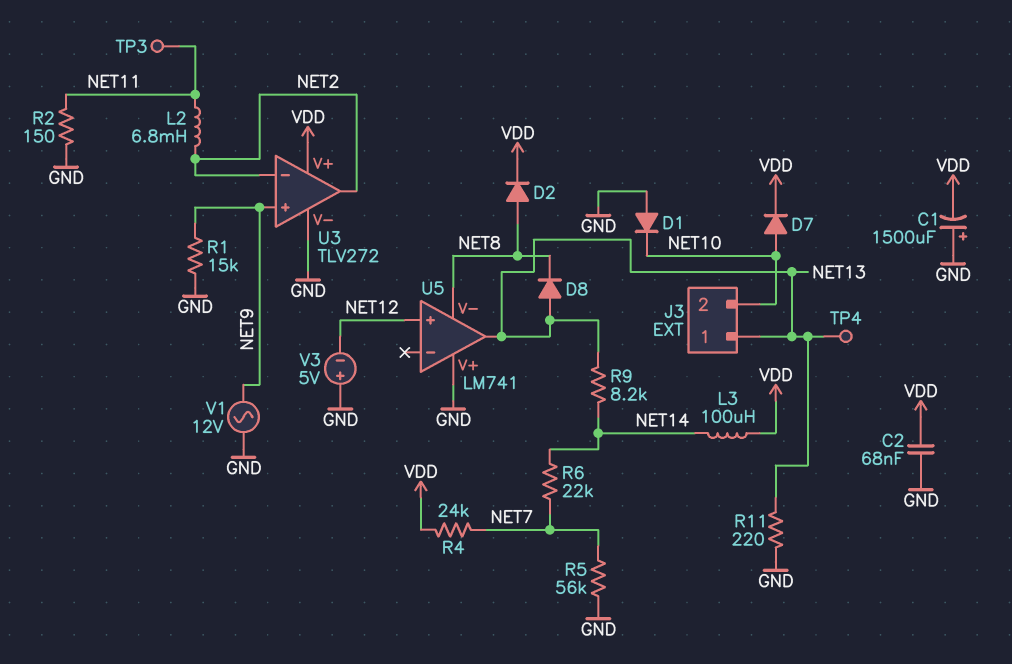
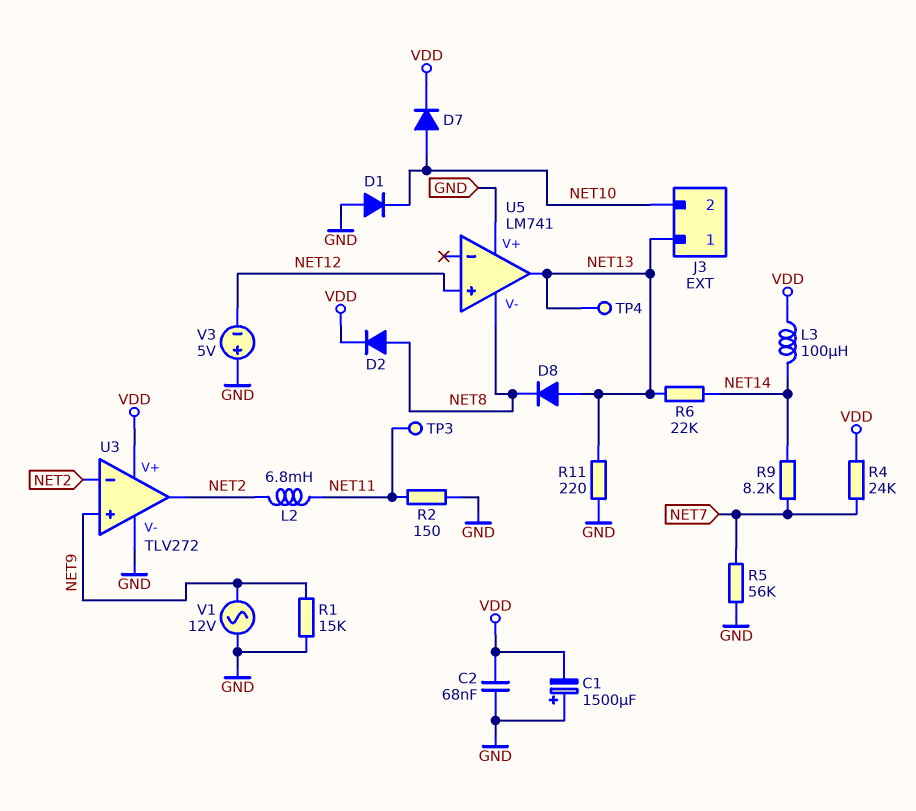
R6: 22k (NET7, NET14) -> 22k (NET13, NET14)
R9: 8.2k (NET13, NET14) -> 8.2k (NET7, NET14)

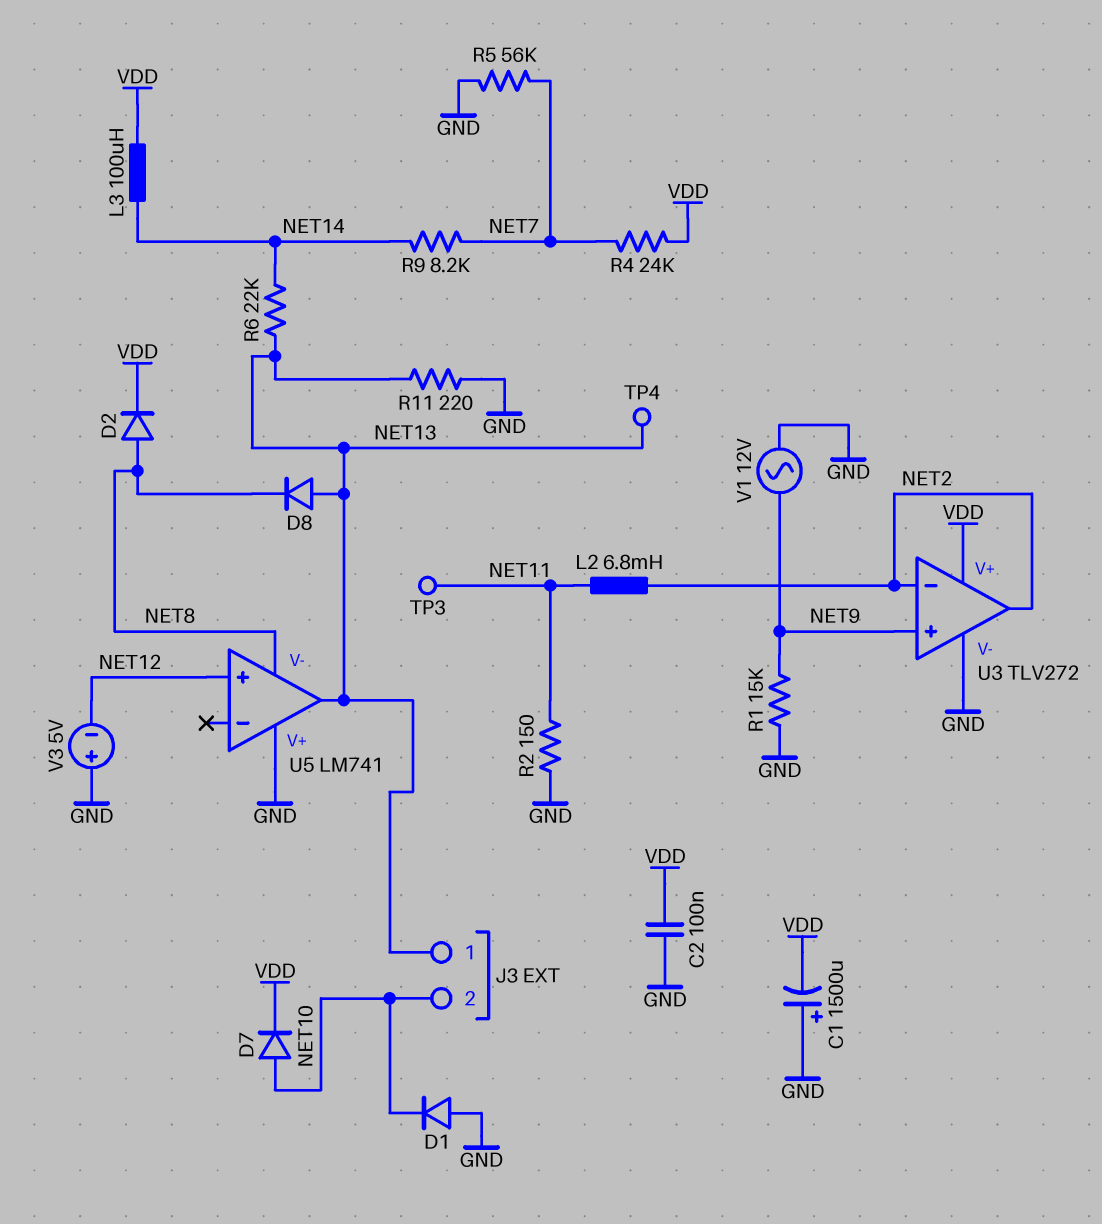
C2: 68nF (GND, VDD) -> 100nF (GND, VDD)

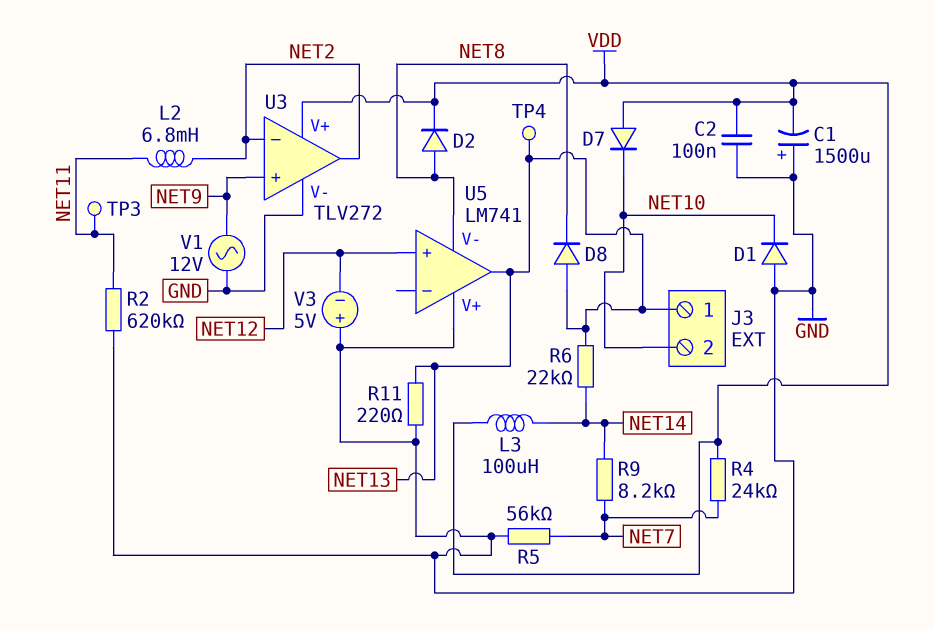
D7: diode (A NET10, K VDD) -> diode (A VDD, K NET10)
R1: 15k (GND, NET9) -> none
R2: 150 (GND, NET11) -> 620k (GND, NET11)

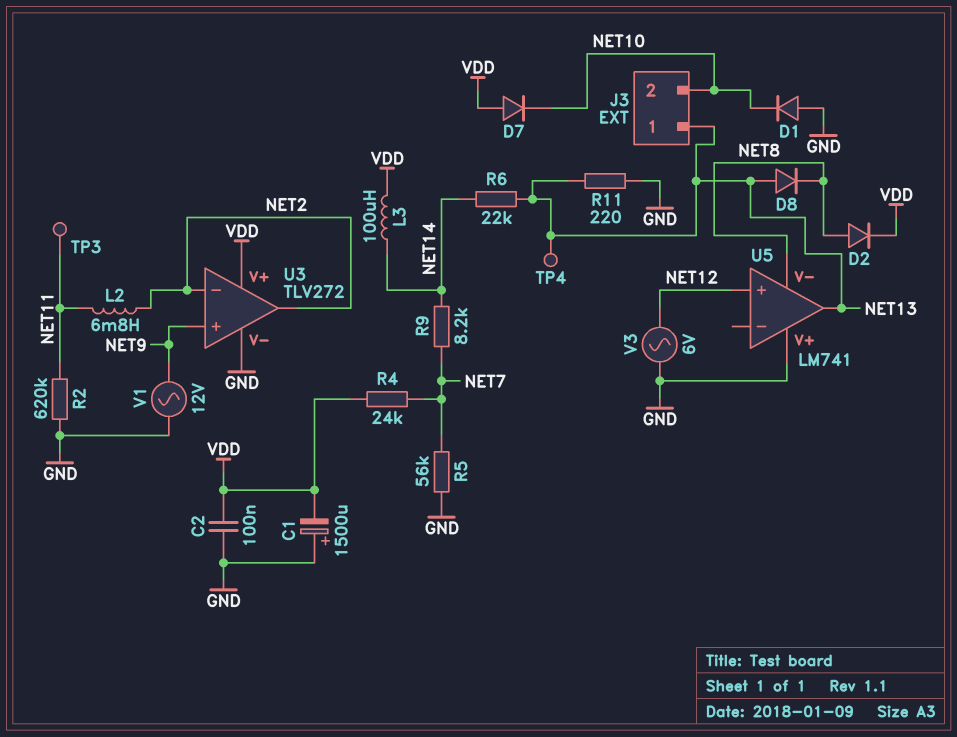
V3: 5V (plus GND, minus NET12) -> AC 6V (GND, NET12)

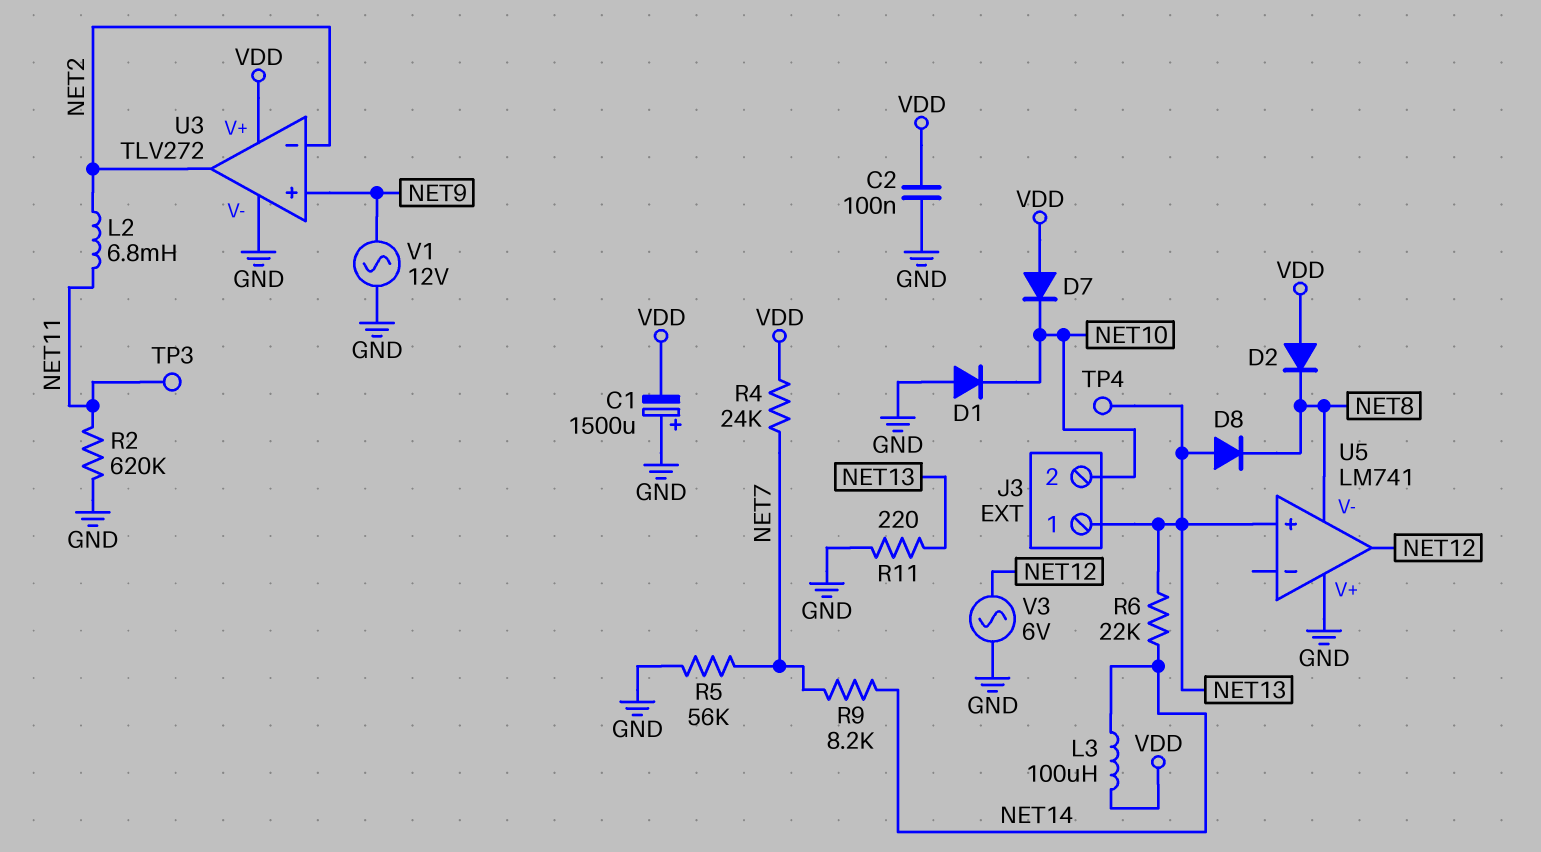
D2: diode (A NET8, K VDD) -> diode (A VDD, K NET8)
U5 pin in+: NET12 -> NET13
U5 pin out: NET13 -> NET12

